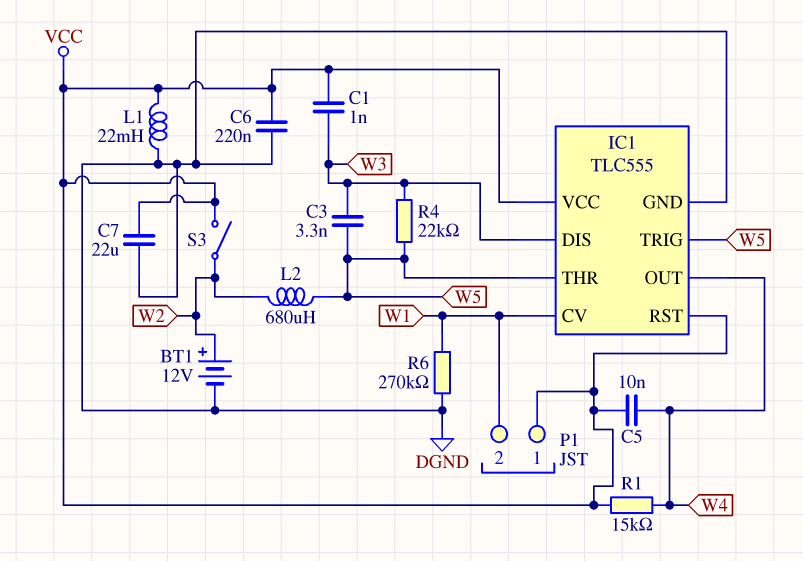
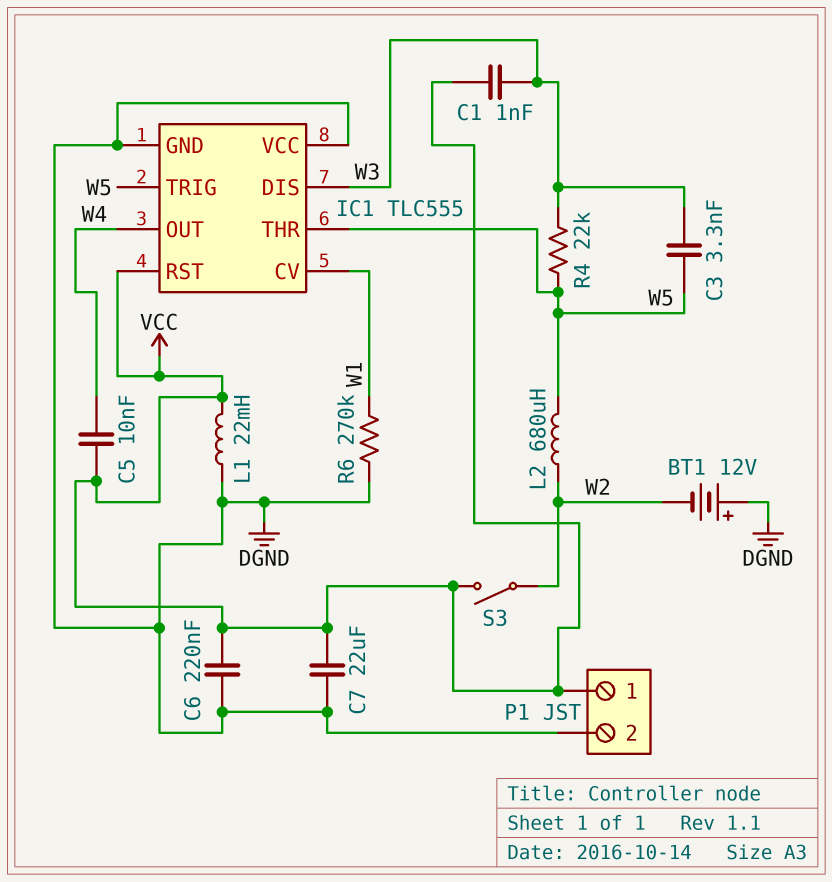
BT1: 12V (plus W2, minus DGND) -> 12V (plus DGND, minus W2)
IC1 pin VCC: VCC -> DGND
P1 pin 2: W1 -> DGND
R1: 15k (VCC, W4) -> none

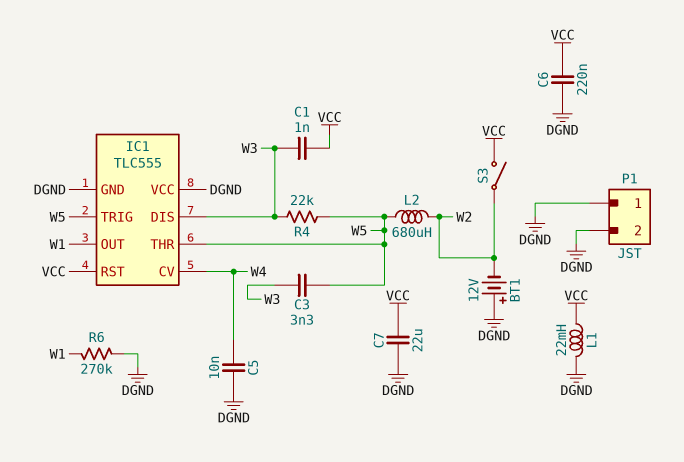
C5: 10nF (VCC, W4) -> 10nF (DGND, W4)
IC1 pin CV: W1 -> W4
IC1 pin OUT: W4 -> W1
P1 pin 1: VCC -> DGND

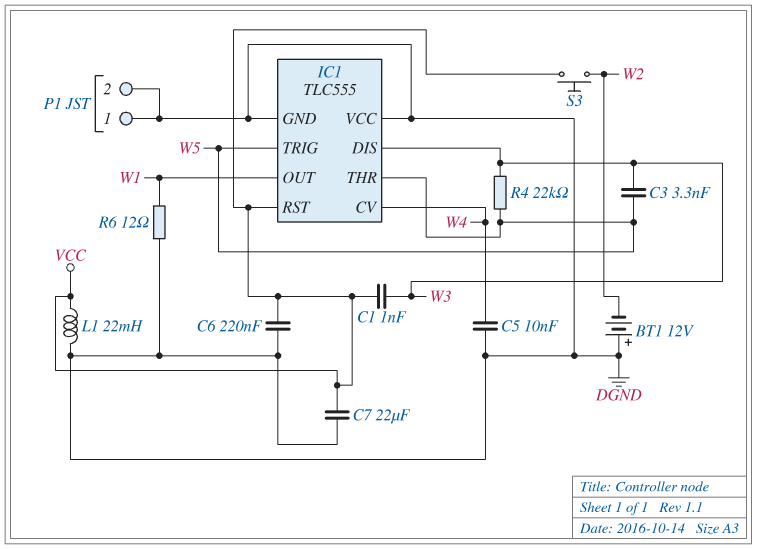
L2: 680uH (W2, W5) -> none
R6: 270k (DGND, W1) -> 12 (DGND, W1)
S3: switch (VCC, W2) -> button (VCC, W2)

